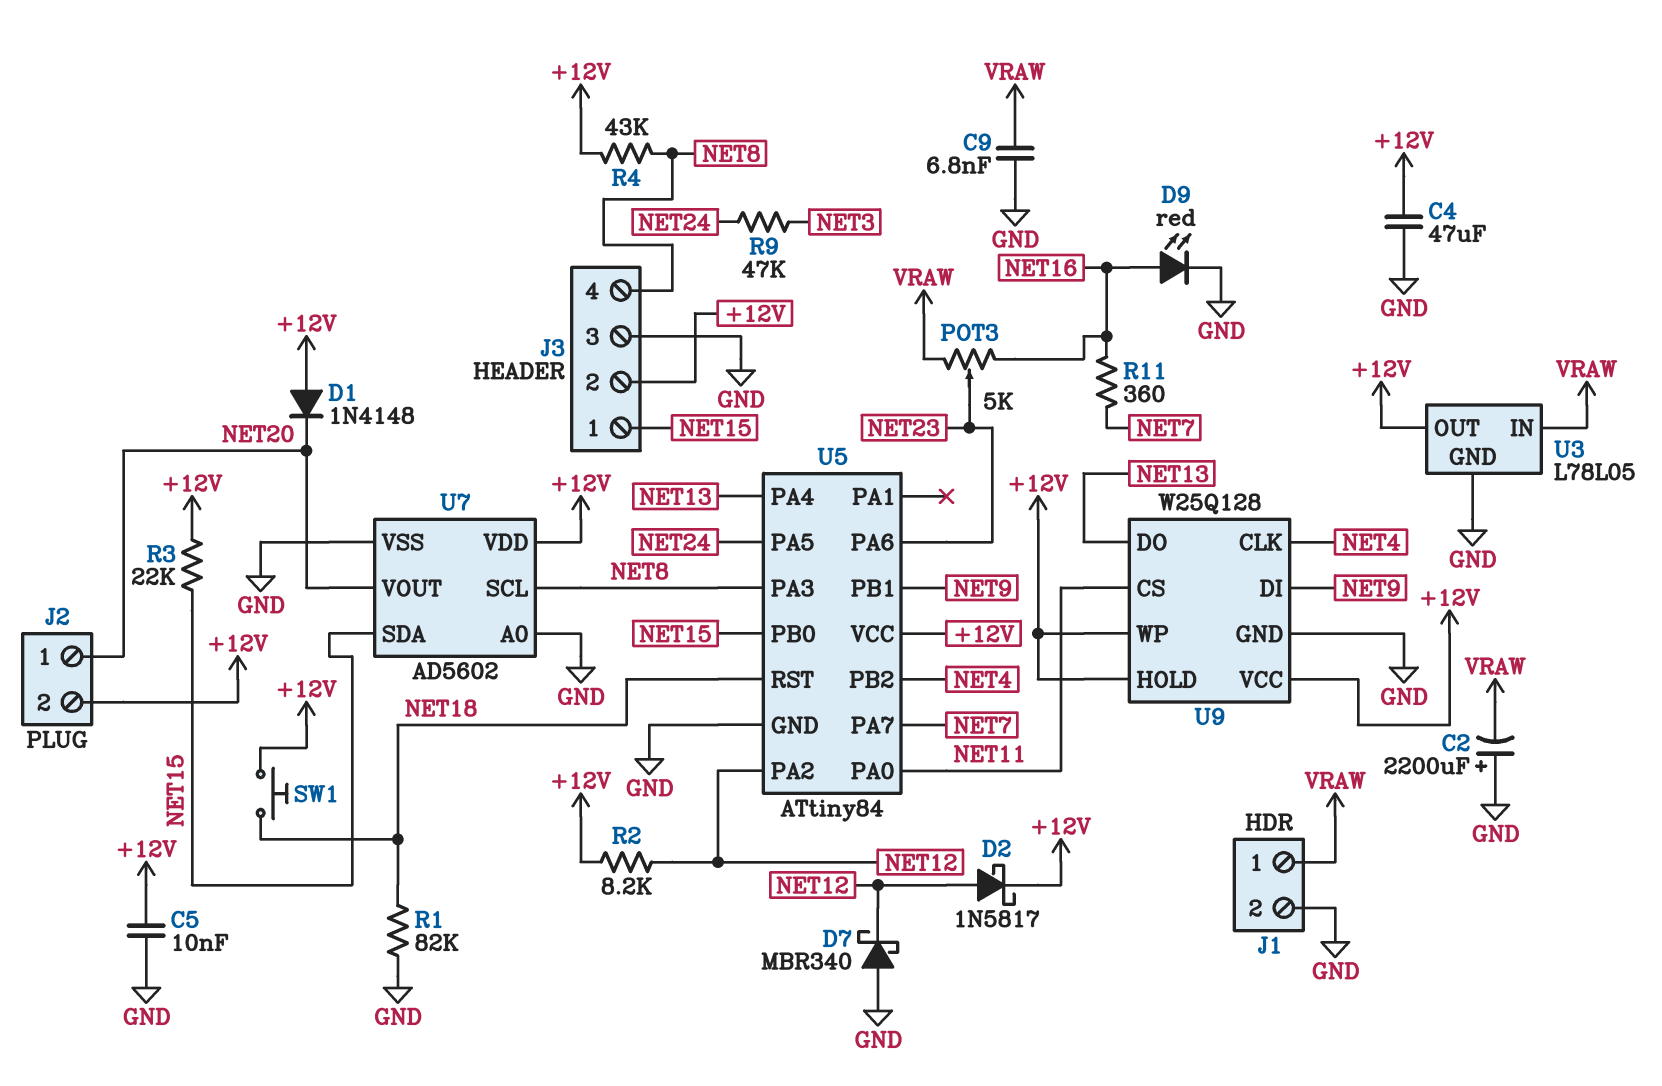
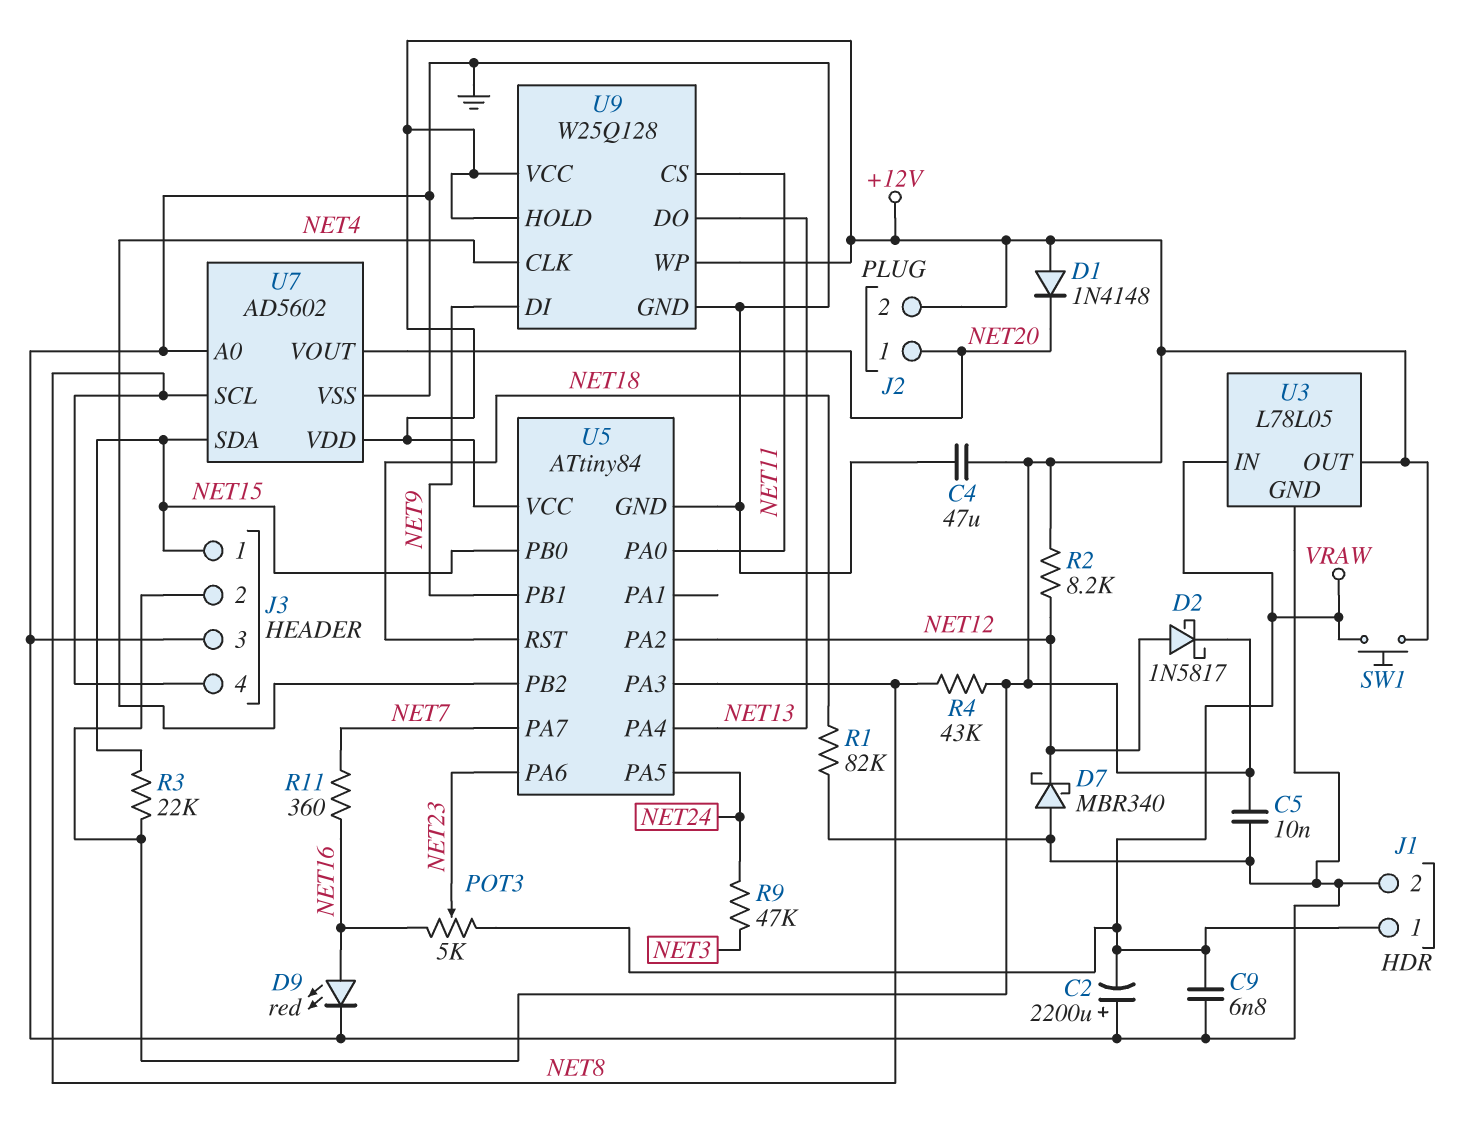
SW1: button (+12V, NET18) -> button (+12V, VRAW)

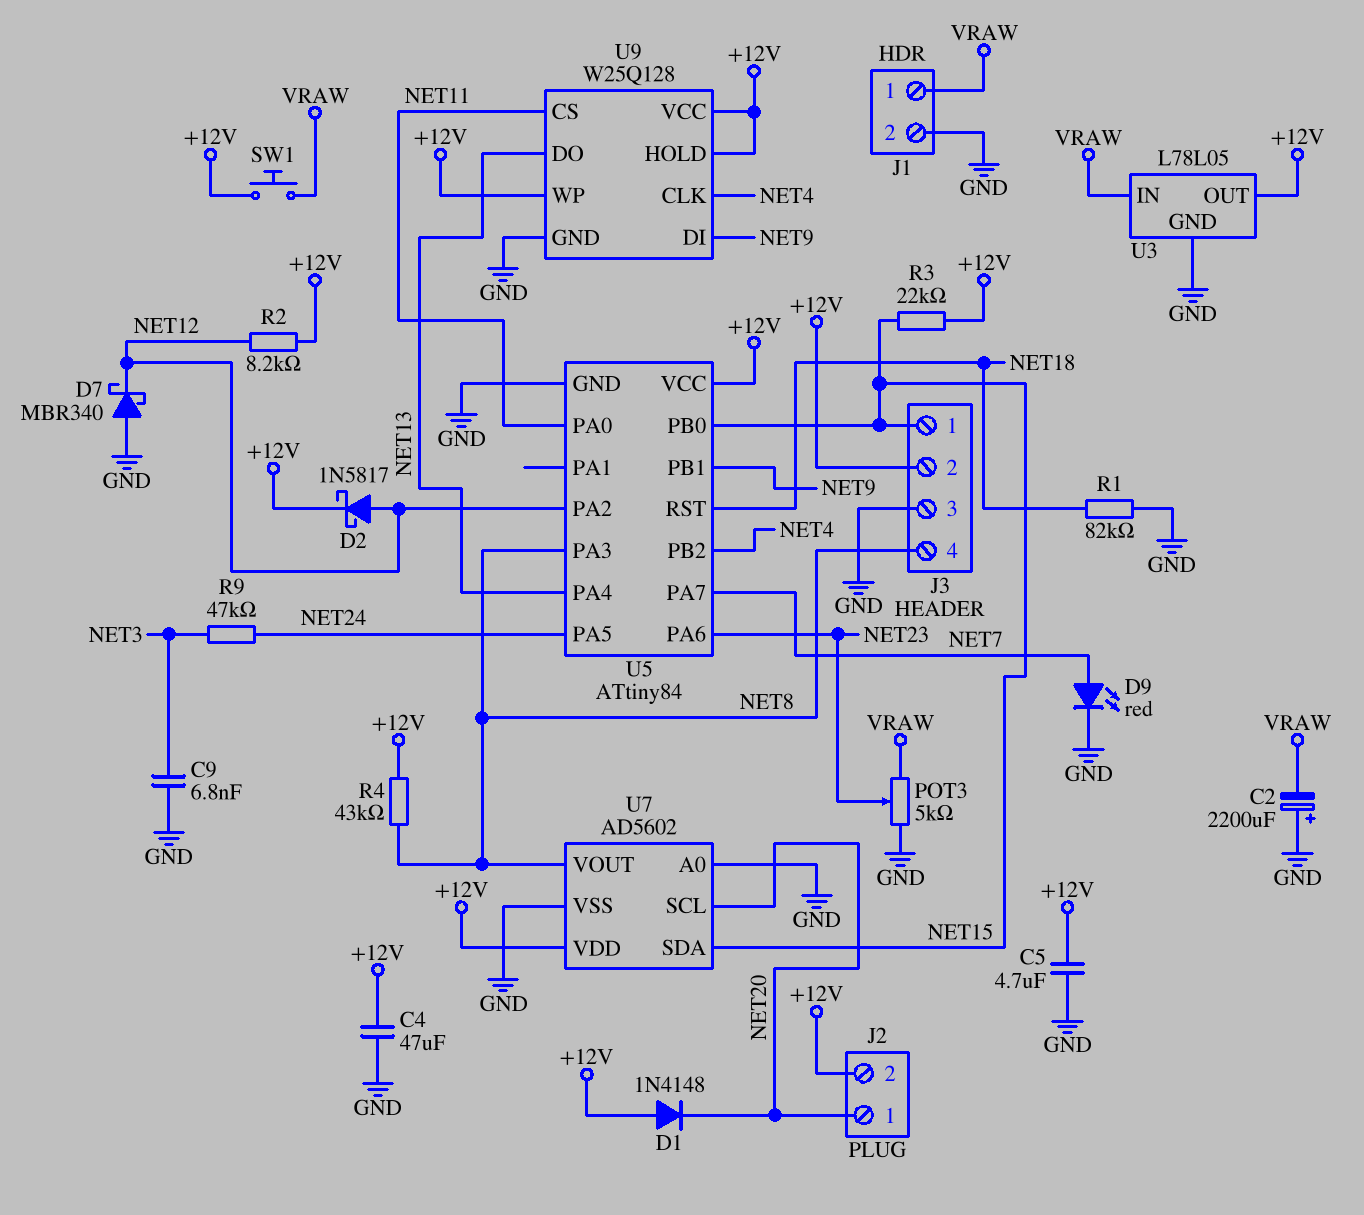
C5: 10nF (+12V, GND) -> 4.7uF (+12V, GND)
C9: 6.8nF (GND, VRAW) -> 6.8nF (GND, NET3)
D9: LED red (A NET16, K GND) -> LED red (A NET7, K GND)
POT3: 5k (NET16, VRAW, wiper NET23) -> 5k (GND, VRAW, wiper NET23)
R11: 360 (NET7, NET16) -> none
U7 pin SCL: NET8 -> NET20
U7 pin VOUT: NET20 -> NET8

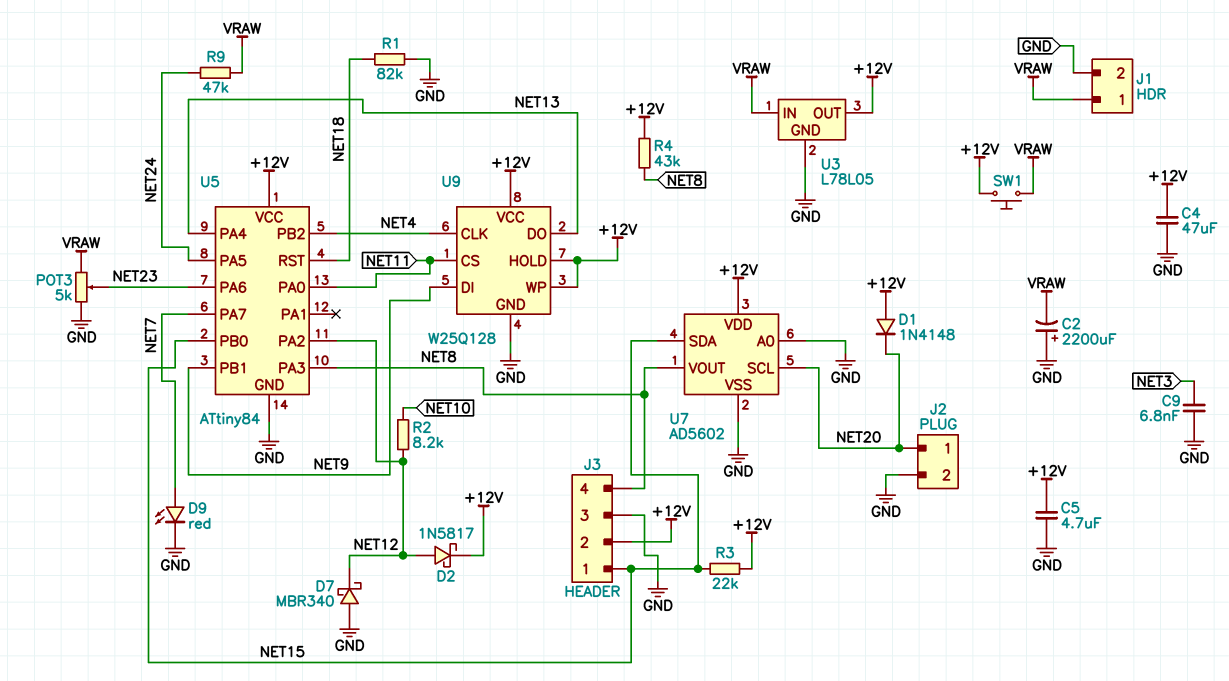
J2 pin 2: +12V -> GND
R2: 8.2k (+12V, NET12) -> 8.2k (NET10, NET12)
R9: 47k (NET3, NET24) -> 47k (NET24, VRAW)

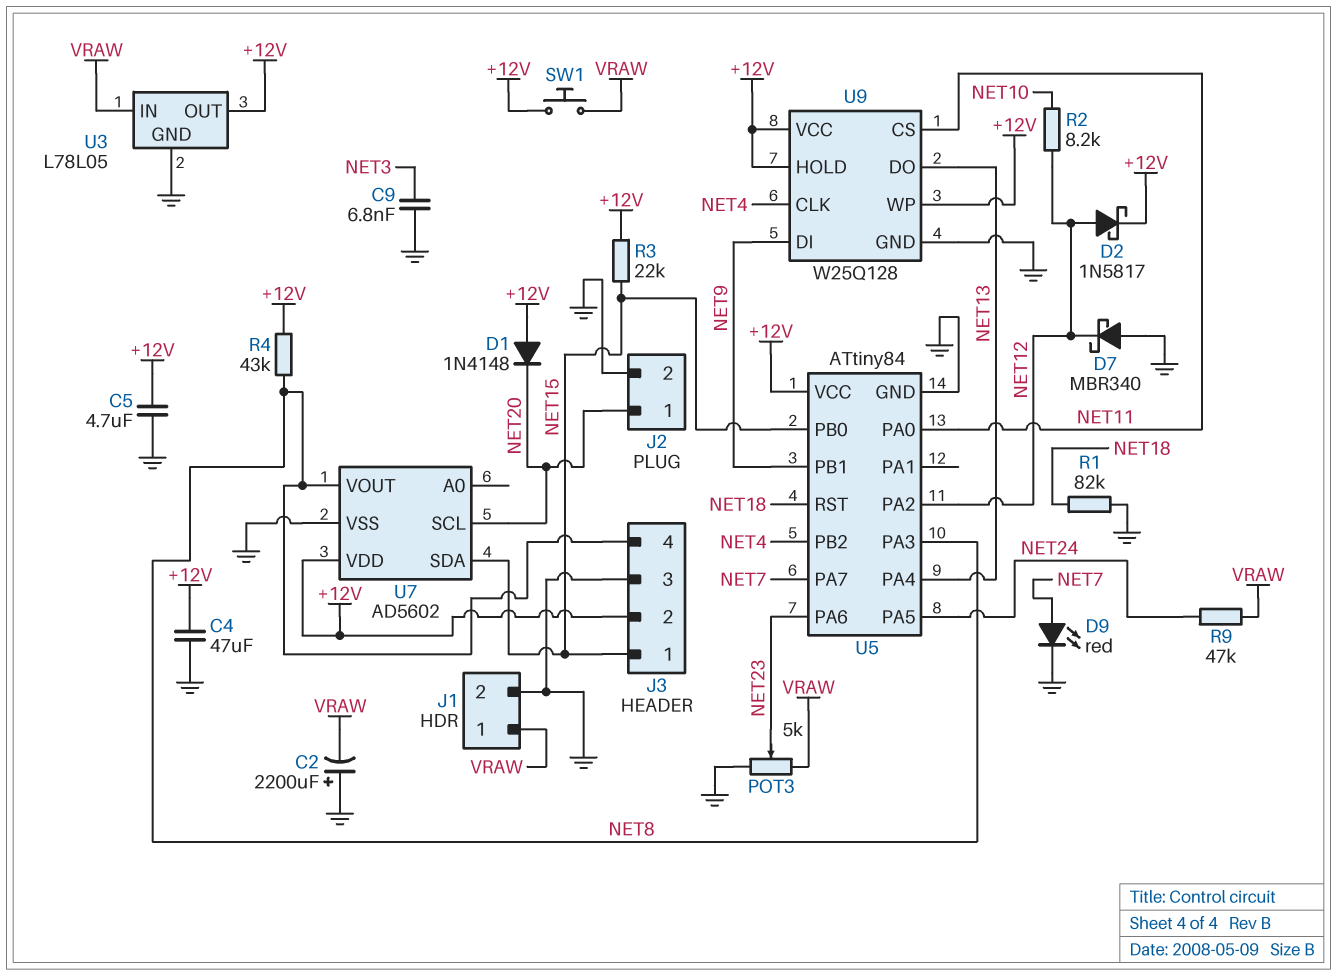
U7 pin A0: GND -> none

